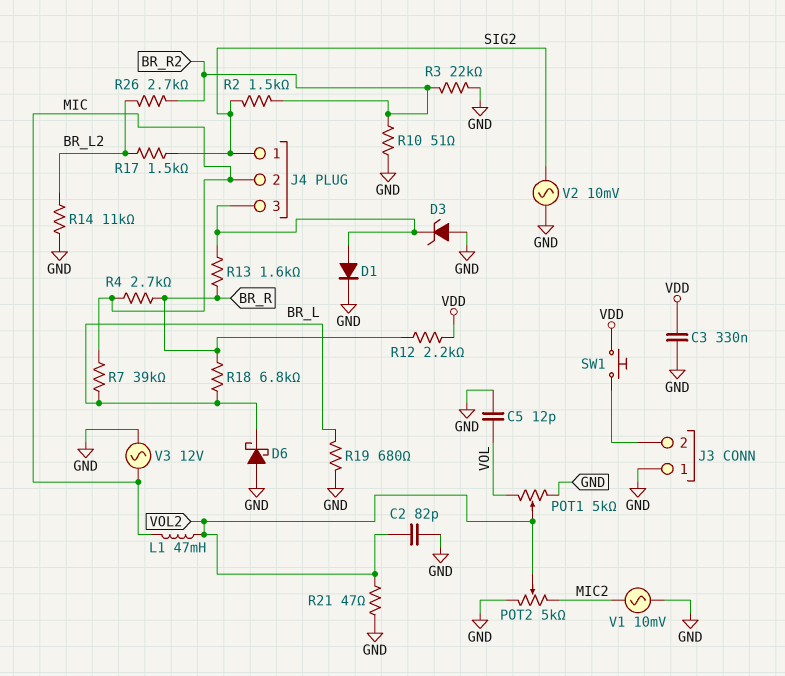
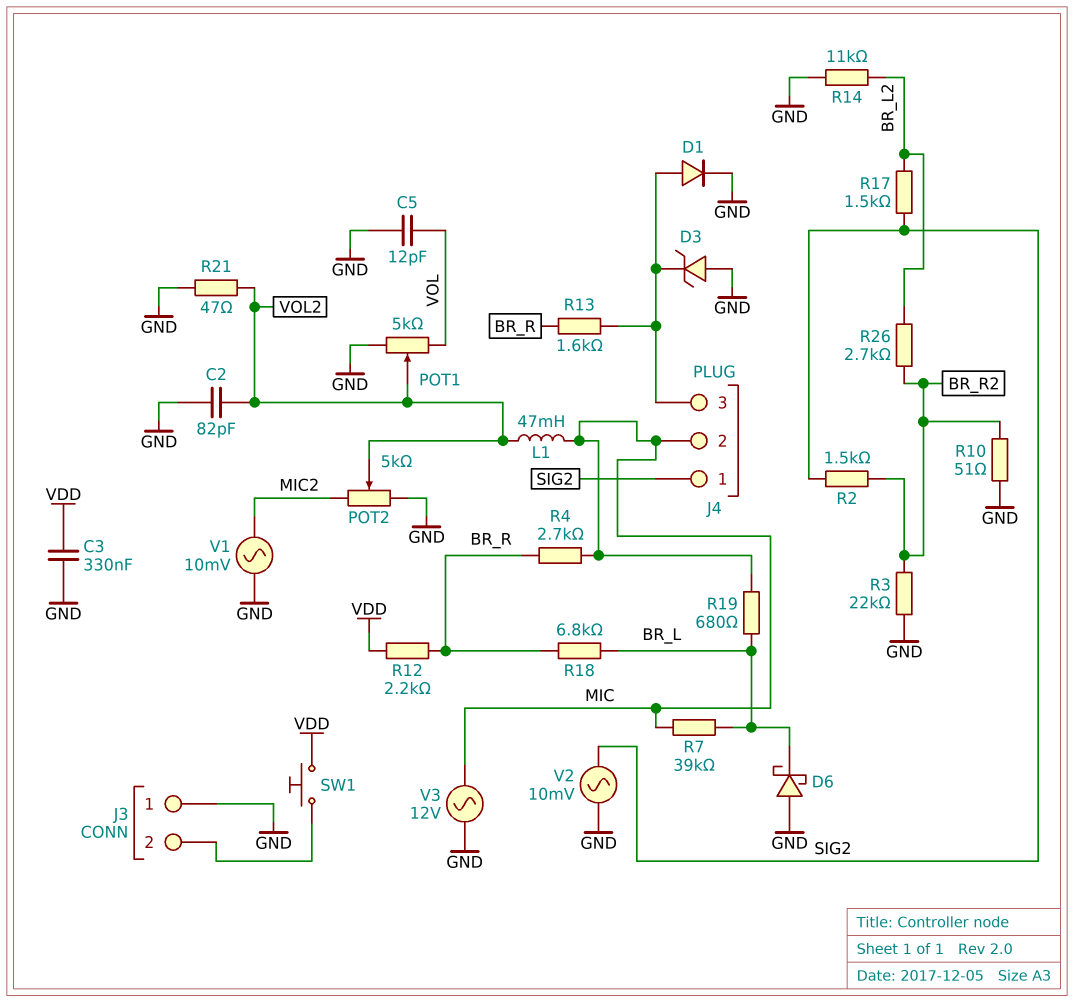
R19: 680 (BR_L, GND) -> 680 (BR_L, MIC)

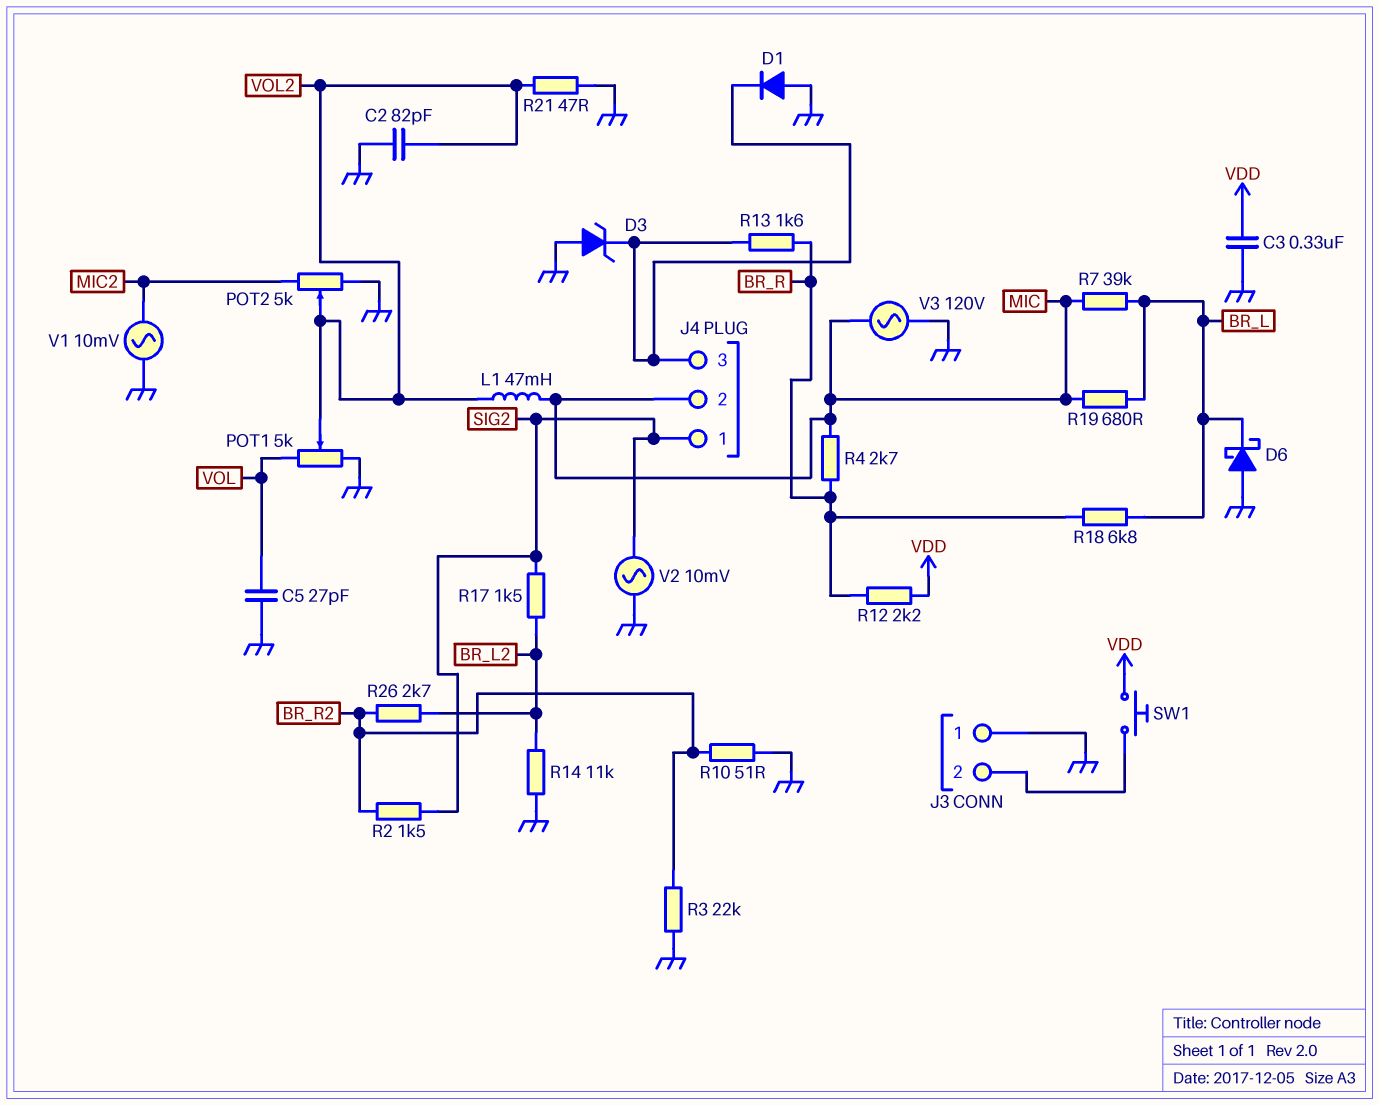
C5: 12pF (GND, VOL) -> 27pF (GND, VOL)
D1: diode (A J4/3, K GND) -> diode (A GND, K J4/3)
V3: AC 12V (GND, MIC) -> AC 120V (GND, MIC)

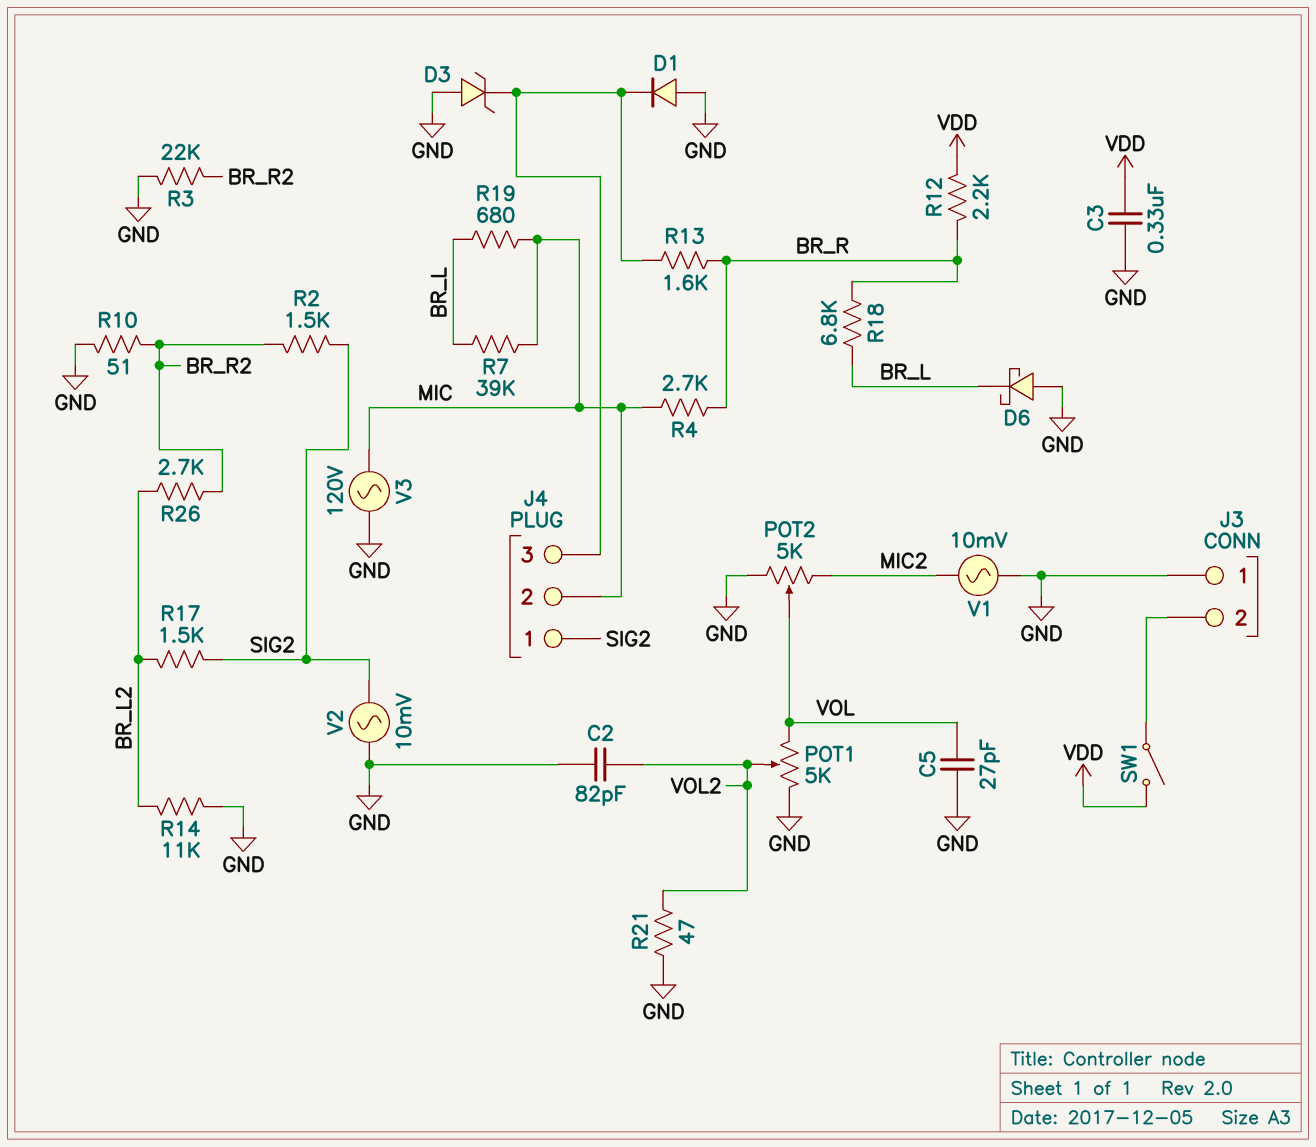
L1: 47mH (MIC, VOL2) -> none
POT2: 5k (GND, MIC2, wiper VOL2) -> 5k (GND, MIC2, wiper VOL)
SW1: button (J3/2, VDD) -> switch (J3/2, VDD)

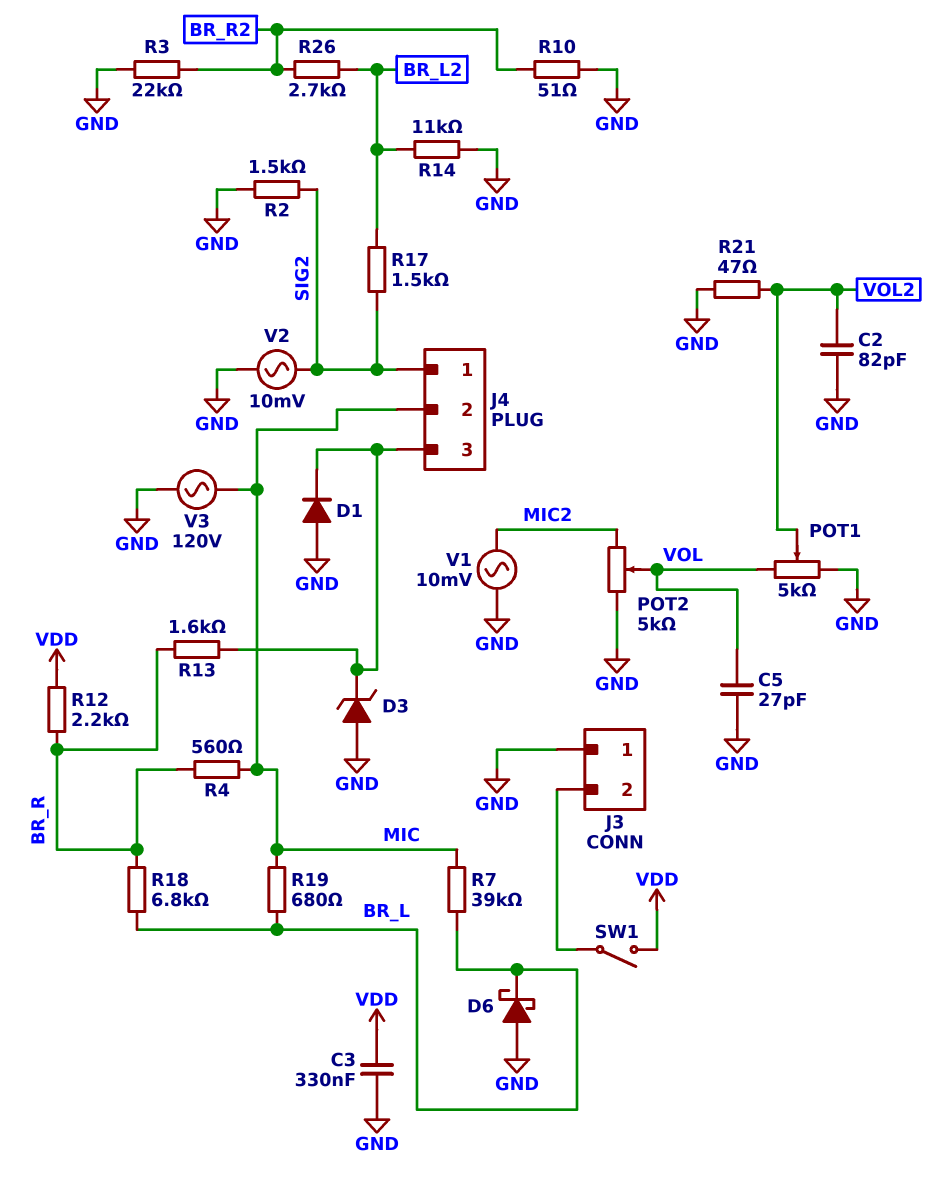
R2: 1.5k (BR_R2, SIG2) -> 1.5k (GND, SIG2)
R4: 2.7k (BR_R, MIC) -> 560 (BR_R, MIC)

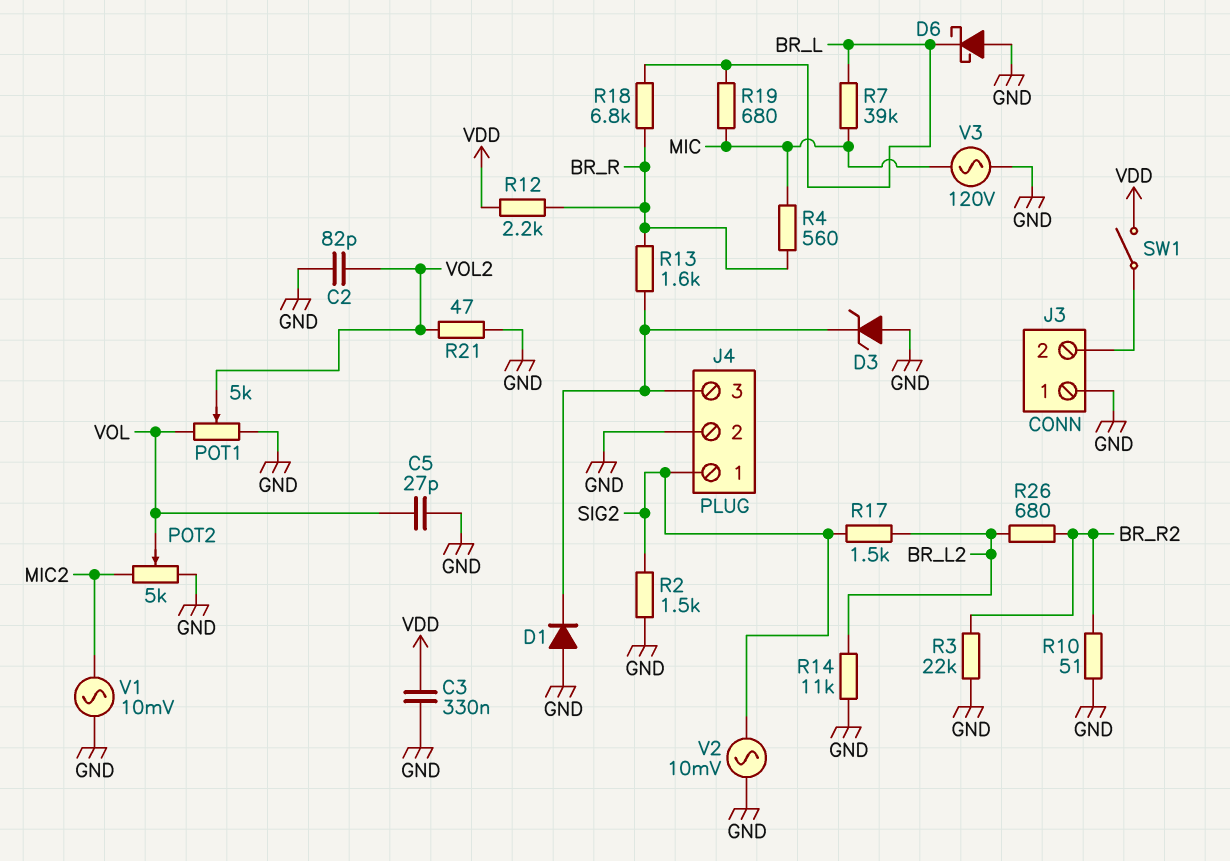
J4 pin 2: MIC -> GND
R26: 2.7k (BR_L2, BR_R2) -> 680 (BR_L2, BR_R2)

